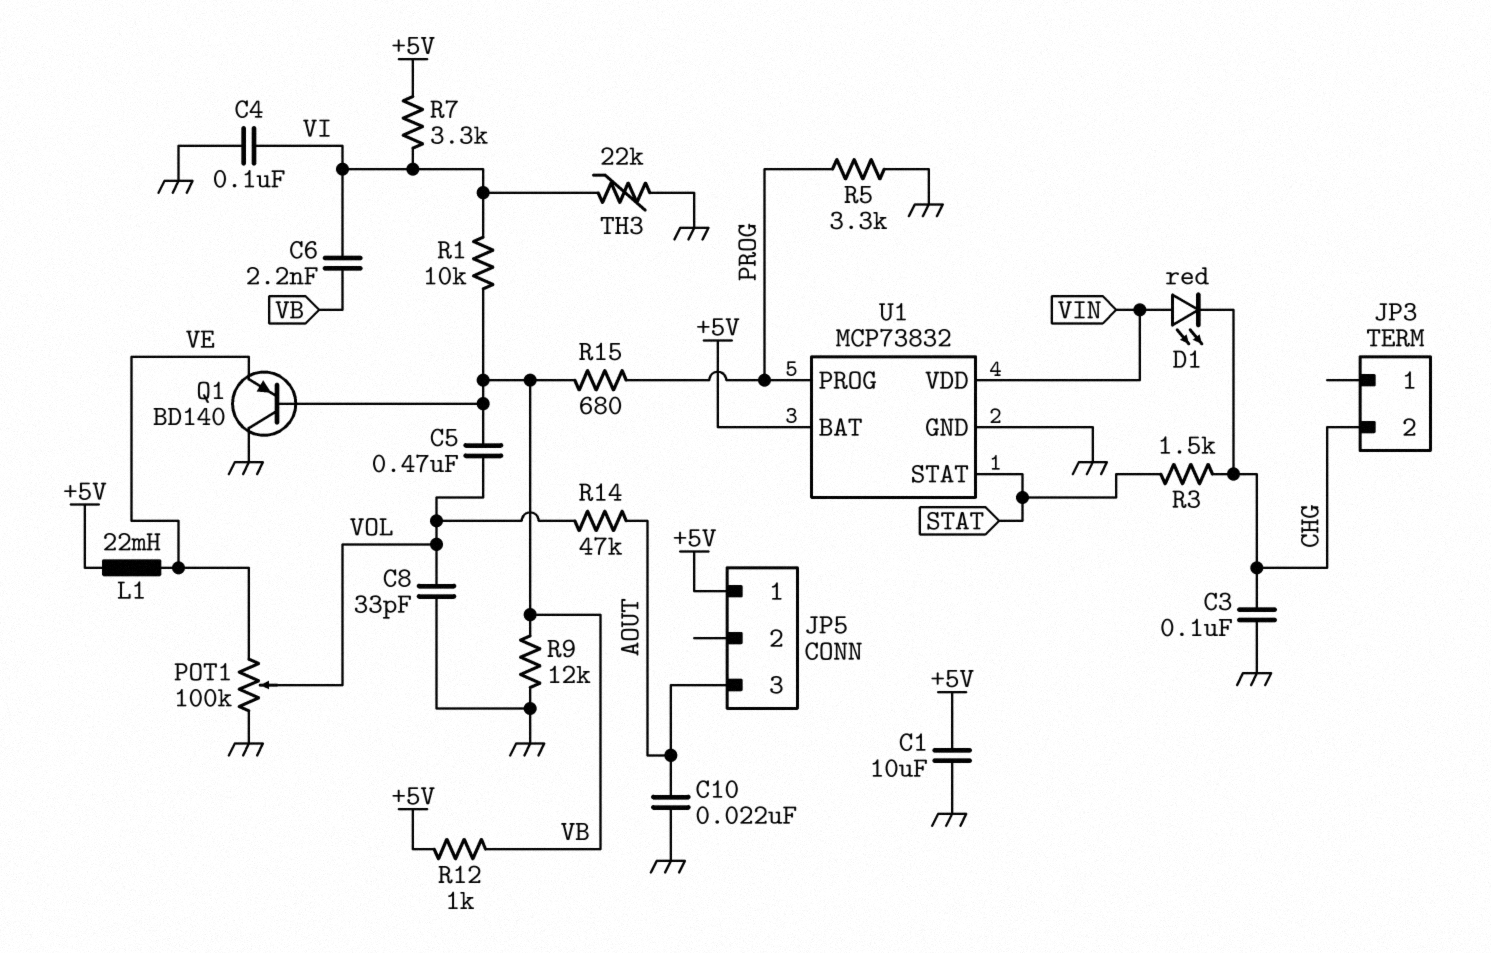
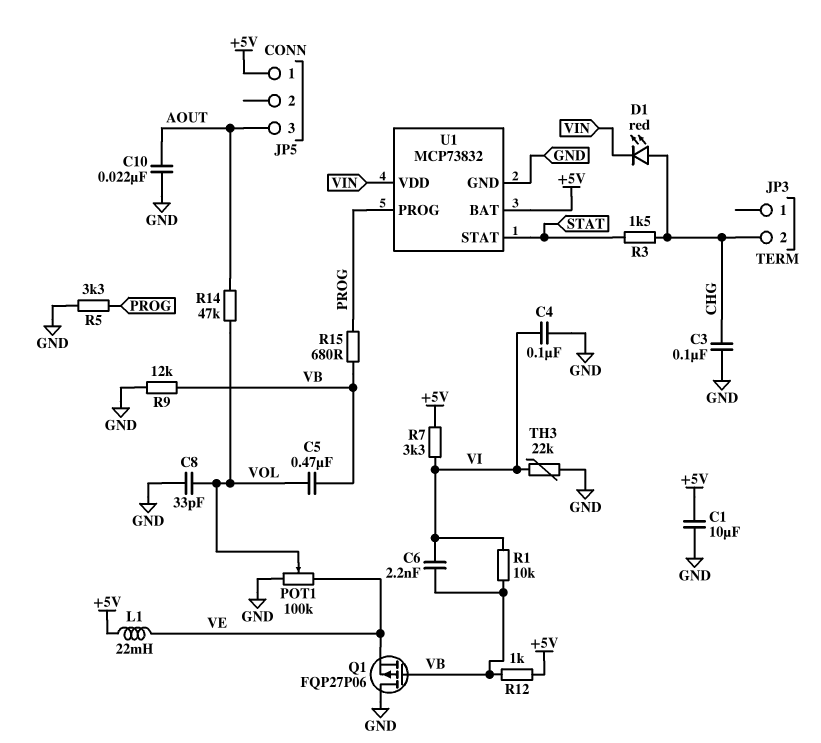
D1: LED red (A VIN, K CHG) -> LED red (A CHG, K VIN)
Q1: PNP BD140 (B VB, C GND, E VE) -> PMOS FQP27P06 (G VB, D GND, S VE)

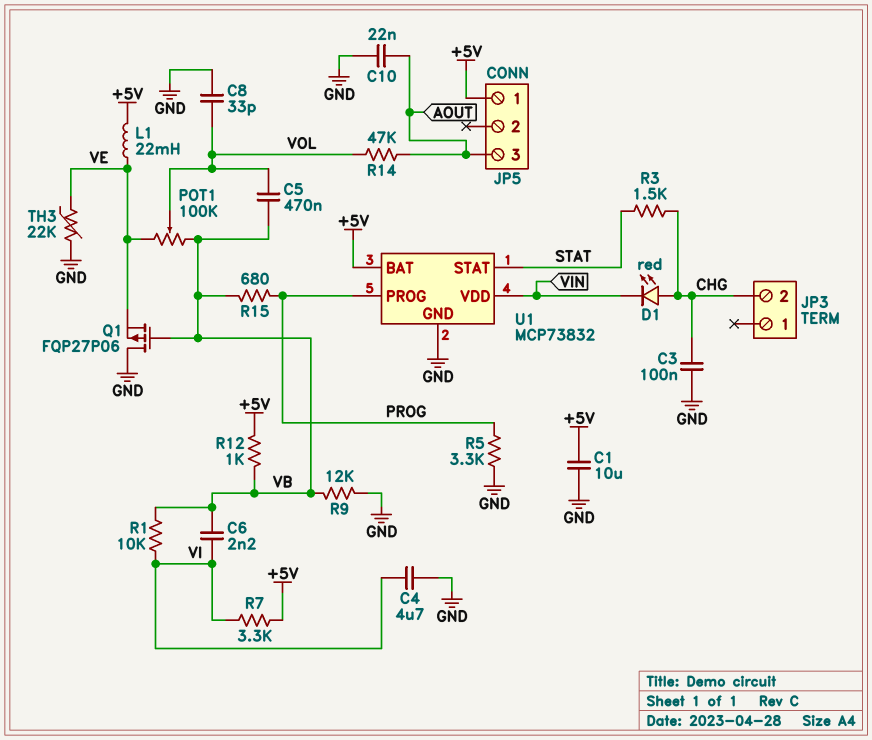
C4: 100nF (GND, VI) -> 4.7uF (GND, VI)
POT1: 100k (GND, VE, wiper VOL) -> 100k (VB, VE, wiper VOL)
TH3: 22k (GND, VI) -> 22k (GND, VE)

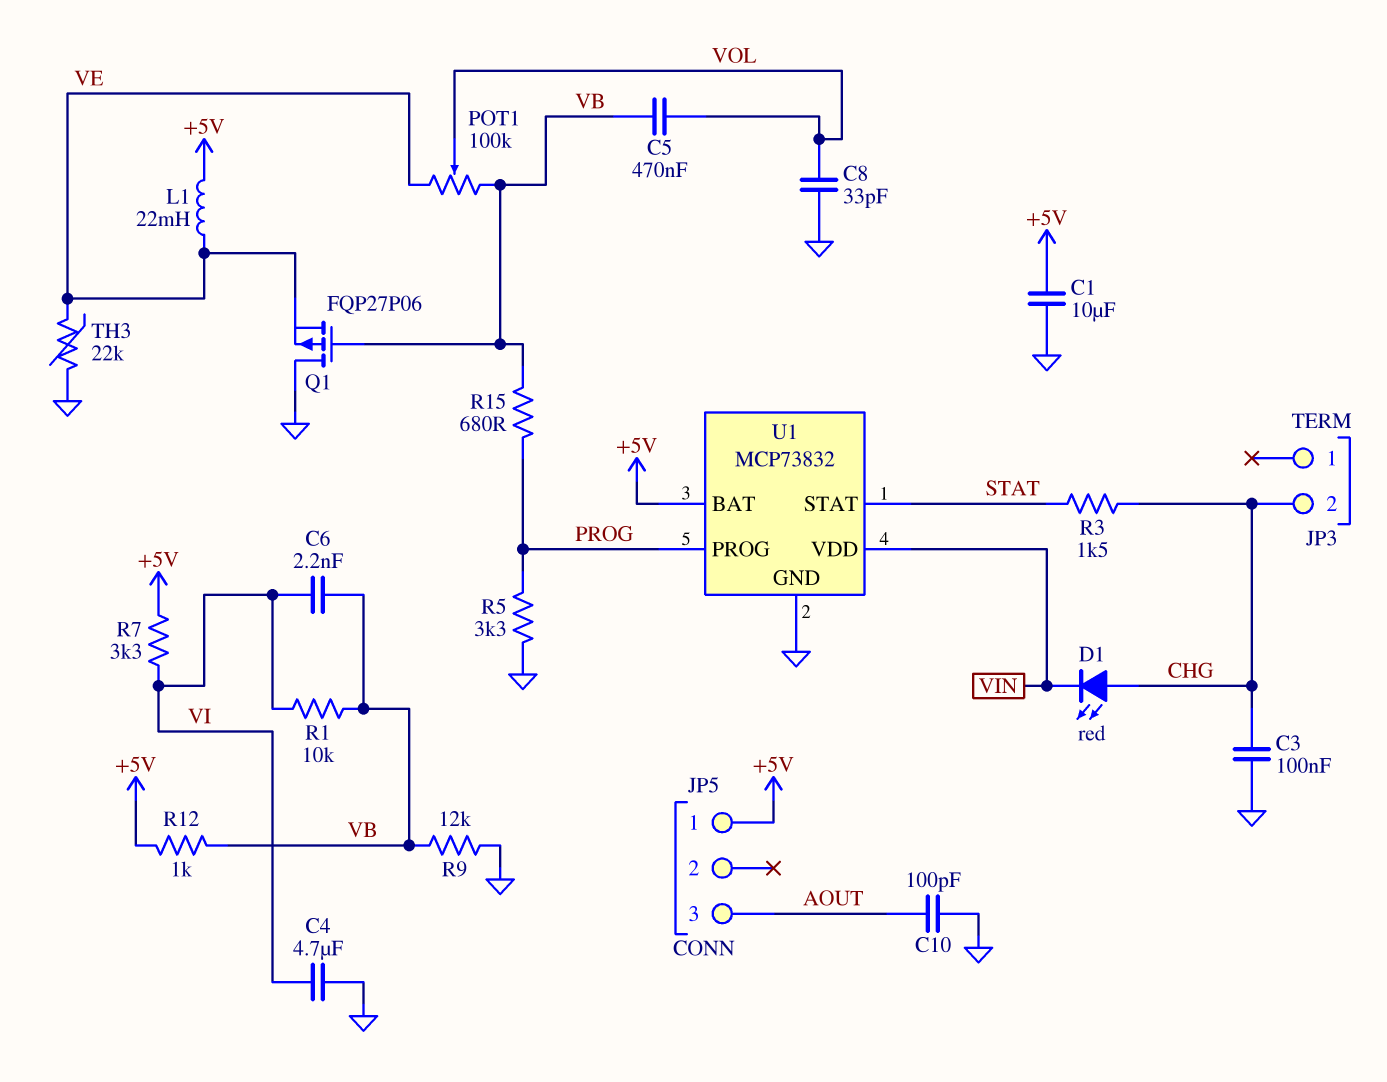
C10: 22nF (AOUT, GND) -> 100pF (AOUT, GND)
R14: 47k (AOUT, VOL) -> none

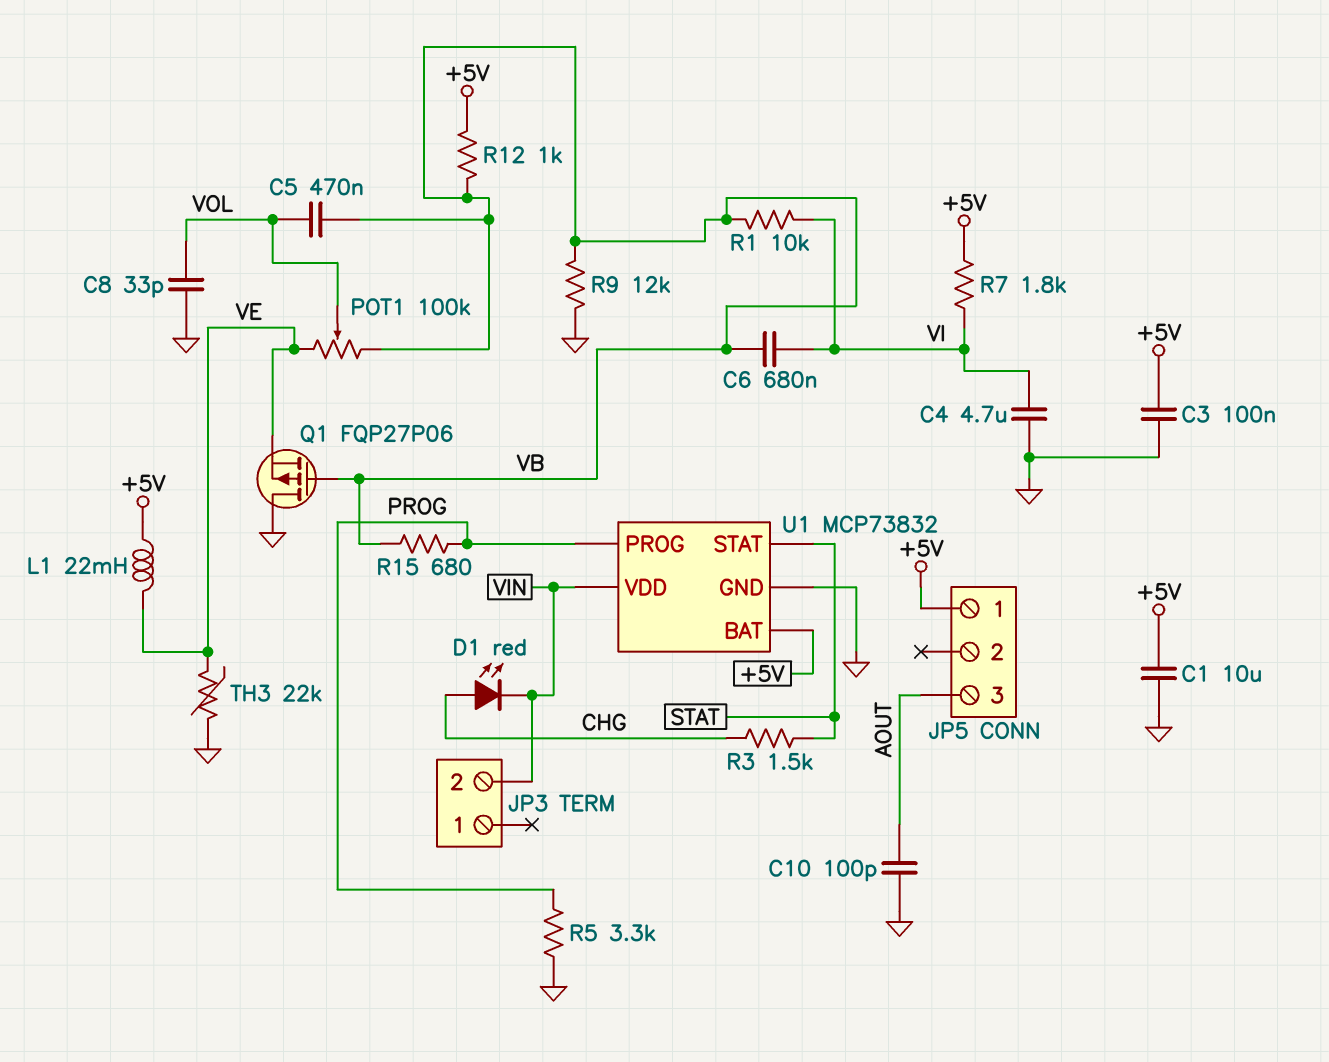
C3: 100nF (CHG, GND) -> 100nF (+5V, GND)
C6: 2.2nF (VB, VI) -> 680nF (VB, VI)
JP3 pin 2: CHG -> VIN
R7: 3.3k (+5V, VI) -> 1.8k (+5V, VI)

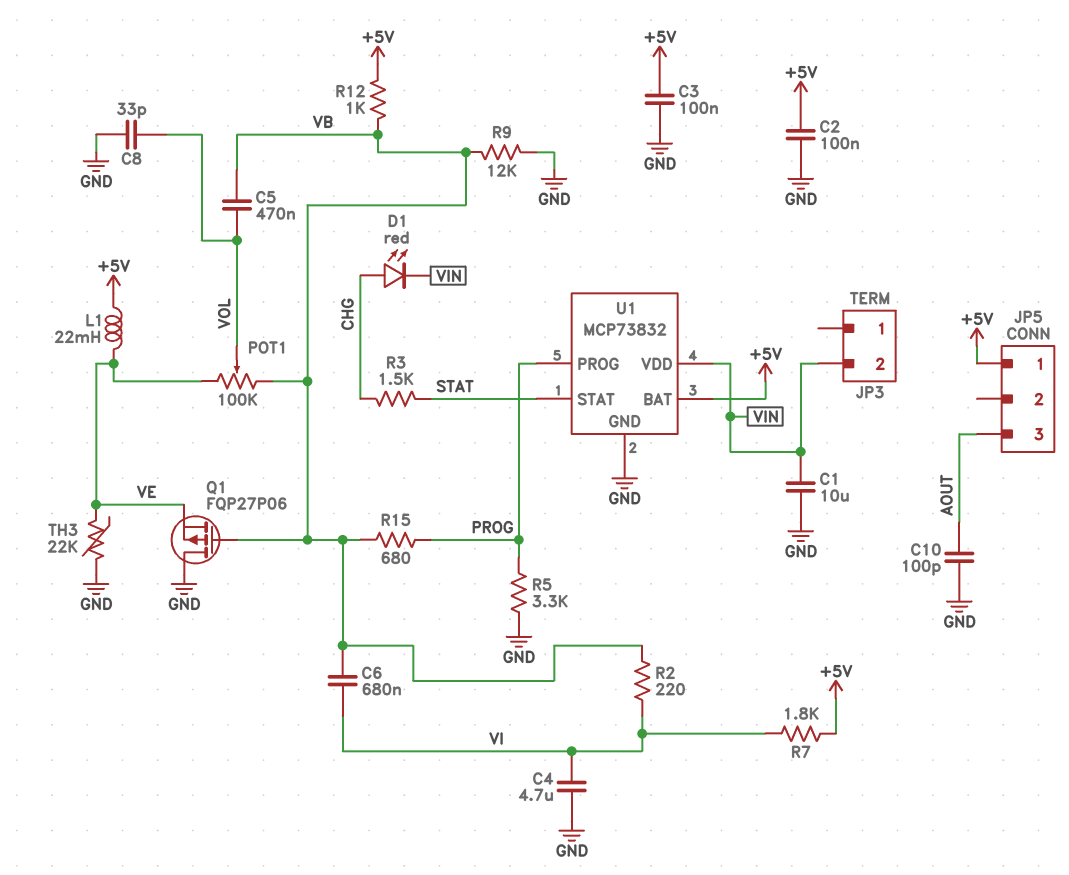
C1: 10uF (+5V, GND) -> 10uF (GND, VIN)
C2: none -> 100nF (+5V, GND)
R1: 10k (VB, VI) -> none
R2: none -> 220 (VB, VI)

